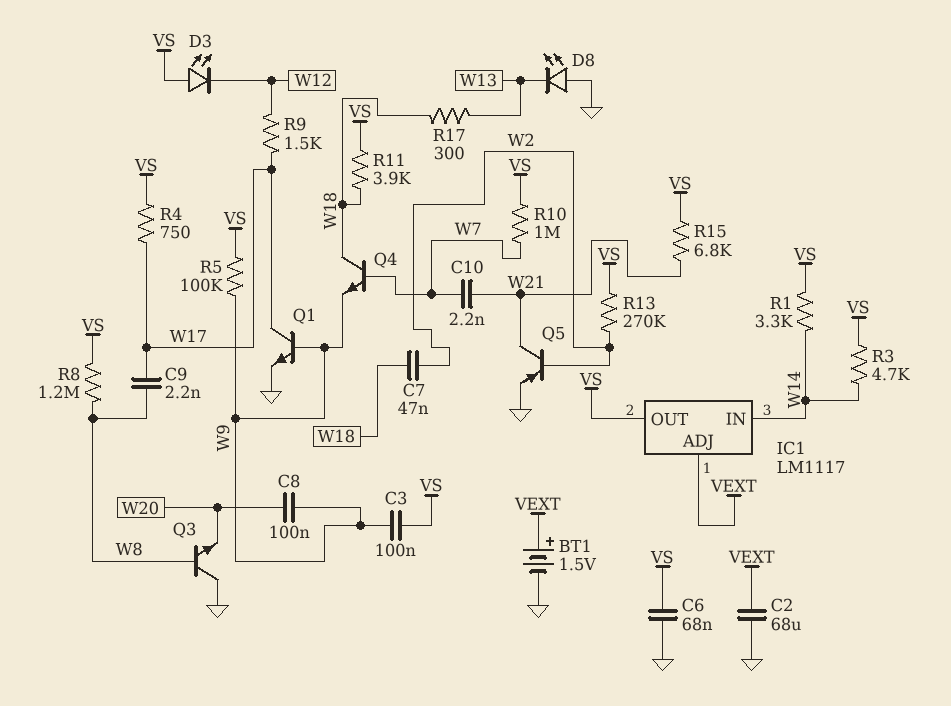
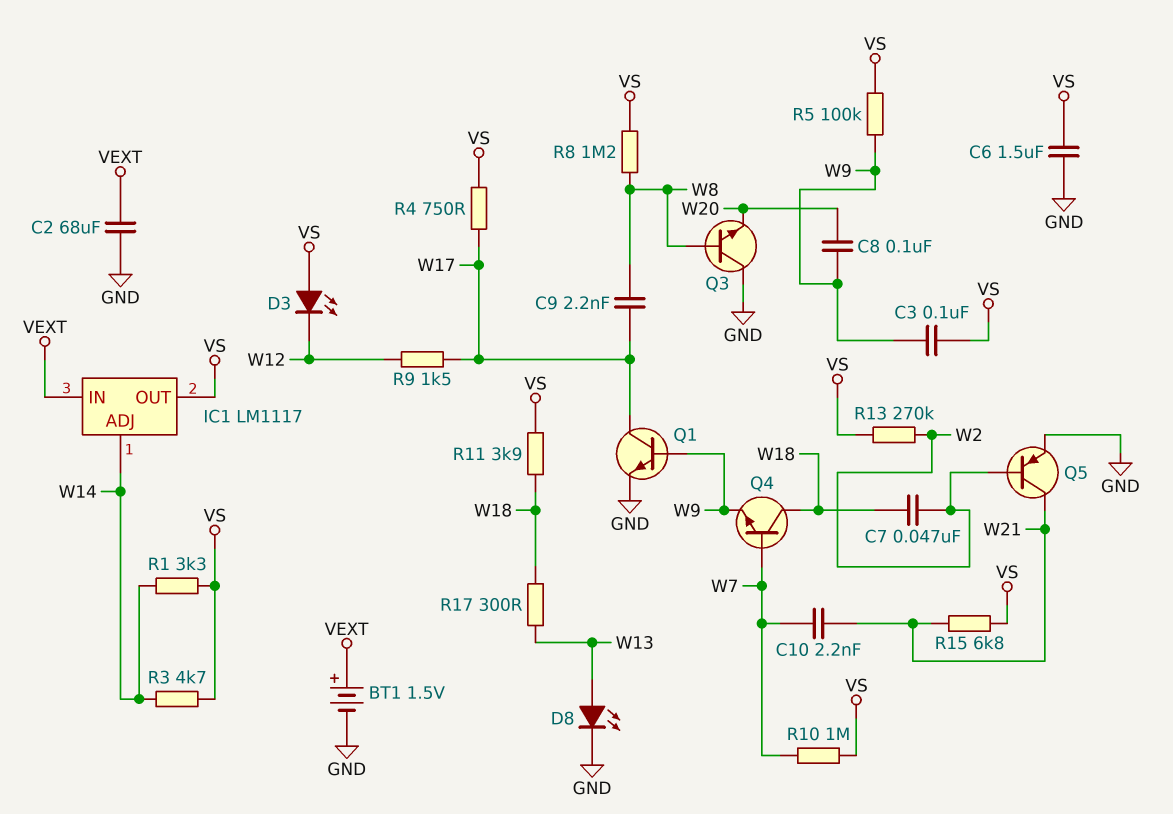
C6: 68nF (GND, VS) -> 1.5uF (GND, VS)
D8: LED (A GND, K W13) -> LED (A W13, K GND)
IC1 pin ADJ: VEXT -> W14
IC1 pin IN: W14 -> VEXT

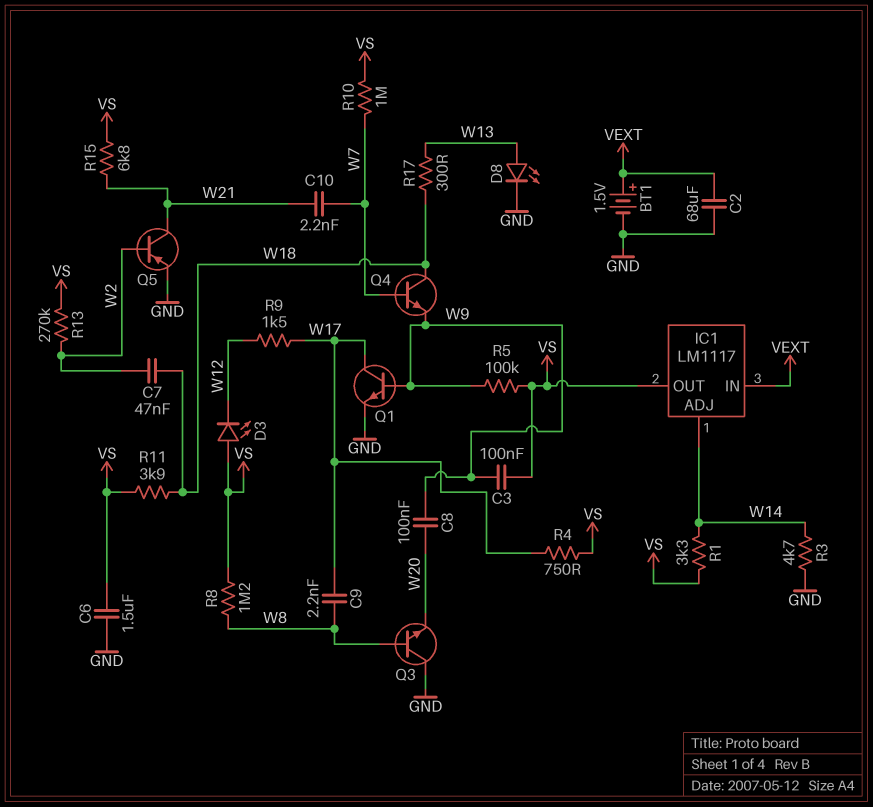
R3: 4.7k (VS, W14) -> 4.7k (GND, W14)

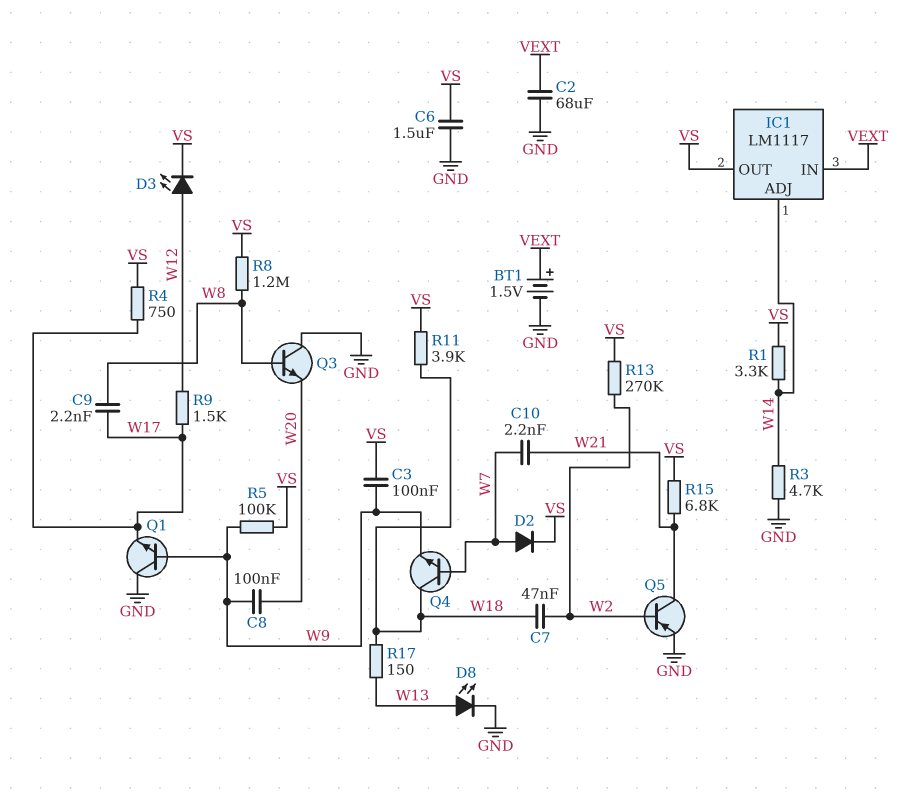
D2: none -> diode (A W7, K VS)
D3: LED (A VS, K W12) -> LED (A W12, K VS)
Q1: NPN (B W9, C W17, E GND) -> NPN (B W9, C GND, E W17)
R10: 1M (VS, W7) -> none
R17: 300 (W13, W18) -> 150 (W13, W18)

